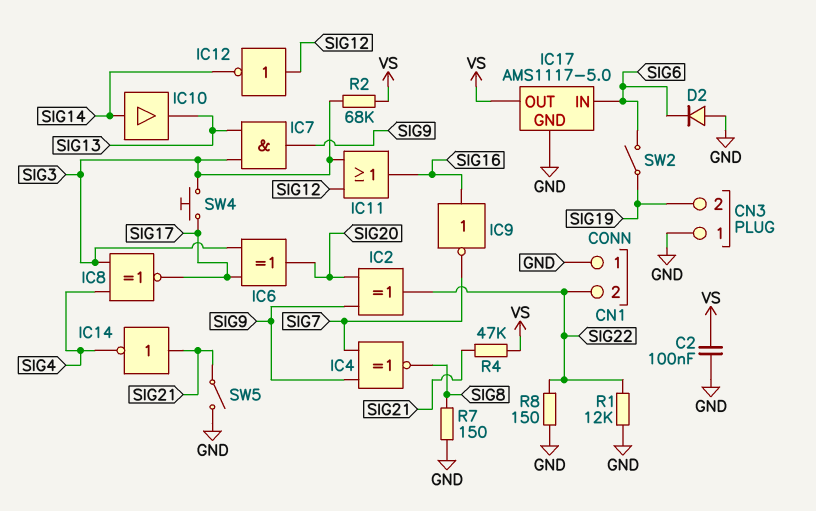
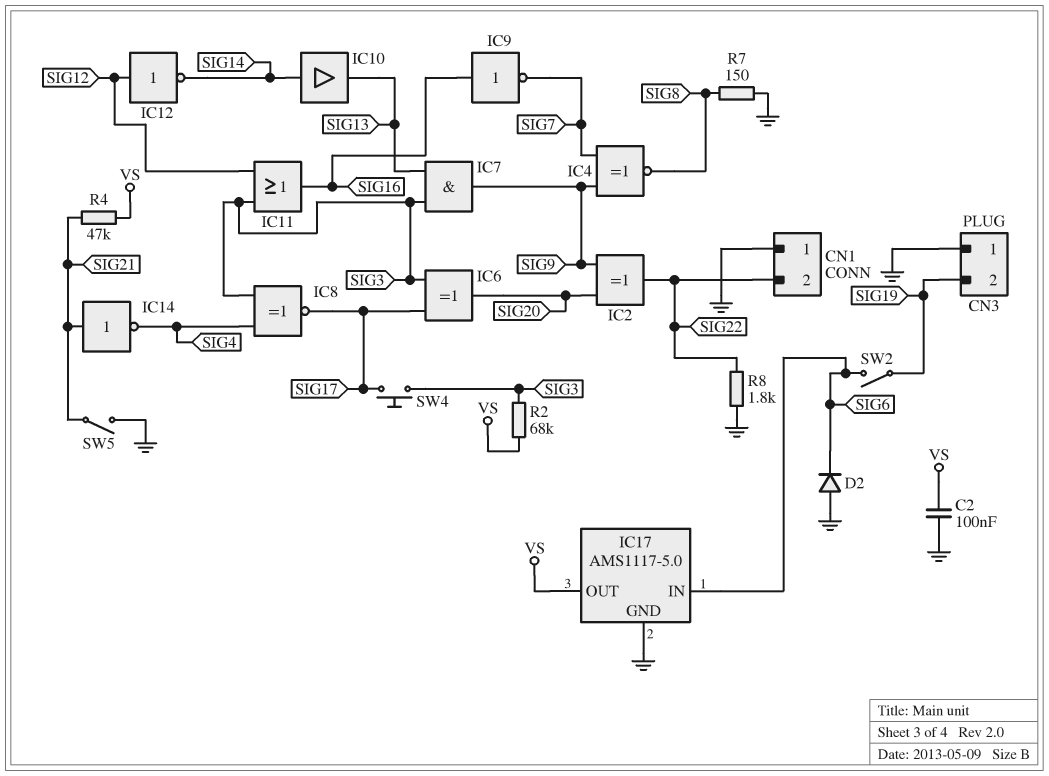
R1: 12k (GND, SIG22) -> none
R8: 150 (GND, SIG22) -> 1.8k (GND, SIG22)

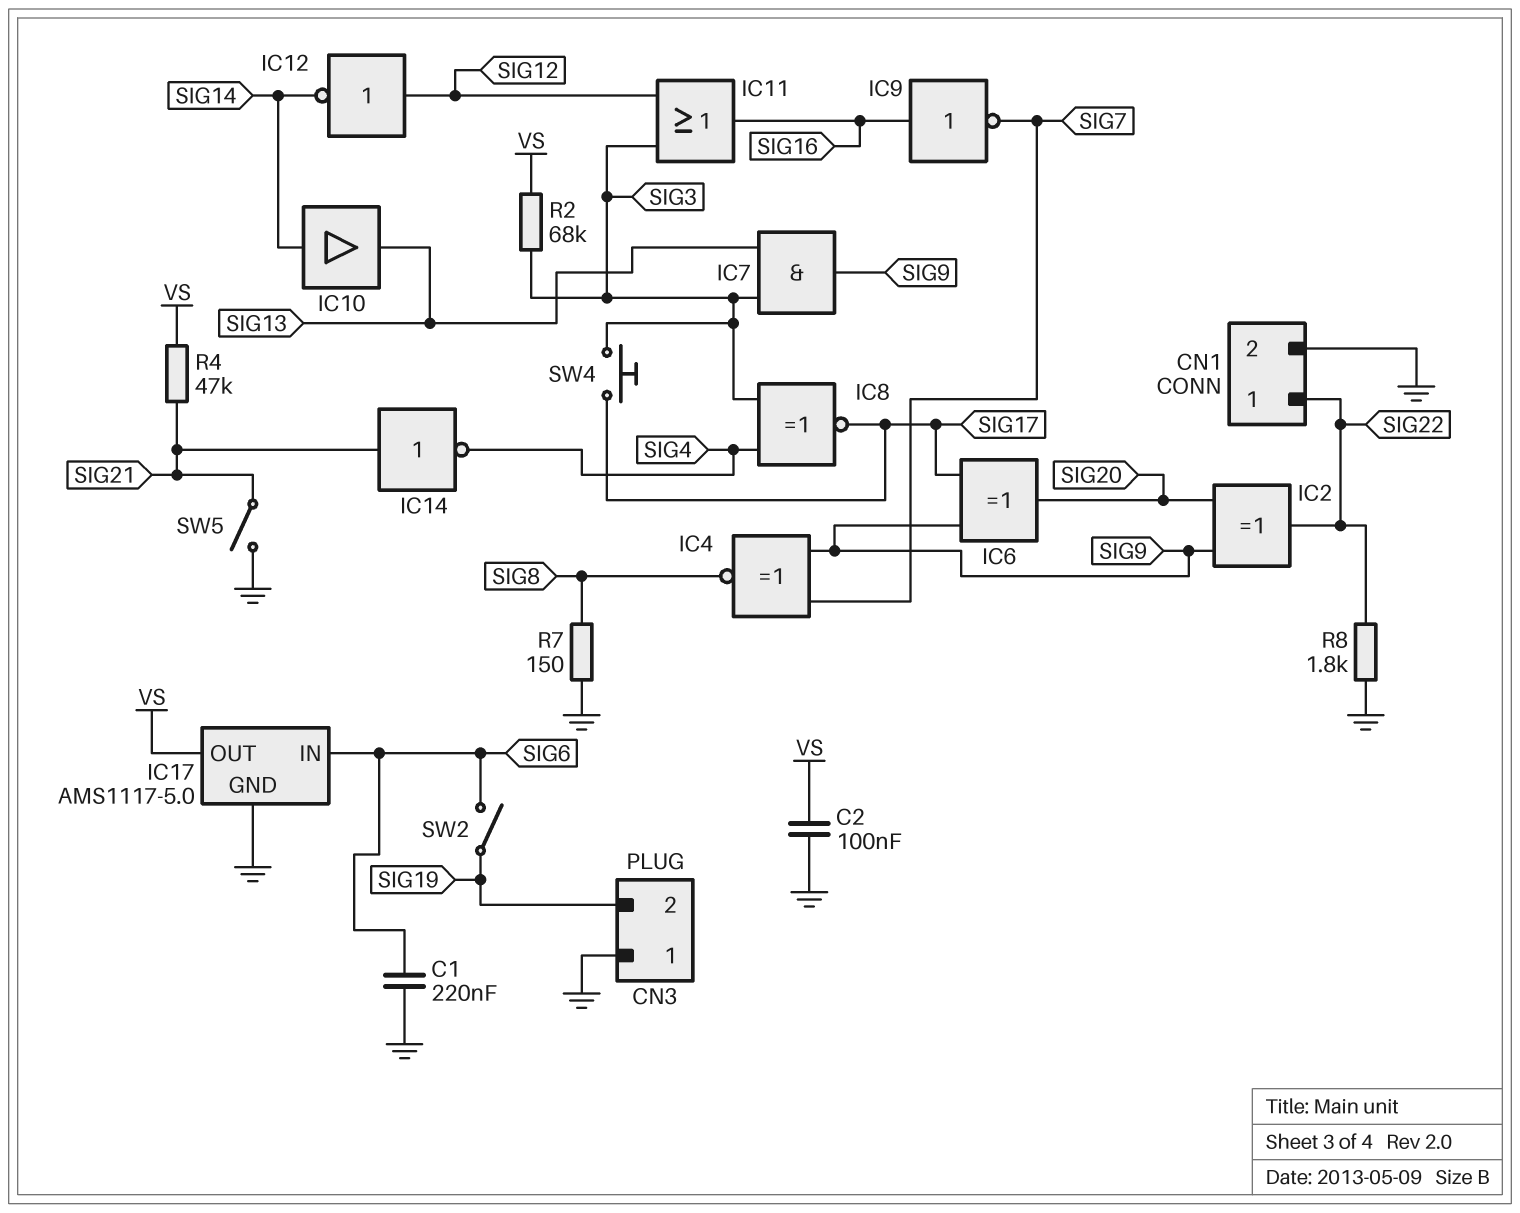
C1: none -> 220nF (GND, SIG6)
CN1 pin 1: GND -> SIG22
CN1 pin 2: SIG22 -> GND
D2: diode (A GND, K SIG6) -> none
IC6: XOR (in SIG3, in SIG17, out SIG20) -> XOR (in SIG9, in SIG17, out SIG20)

